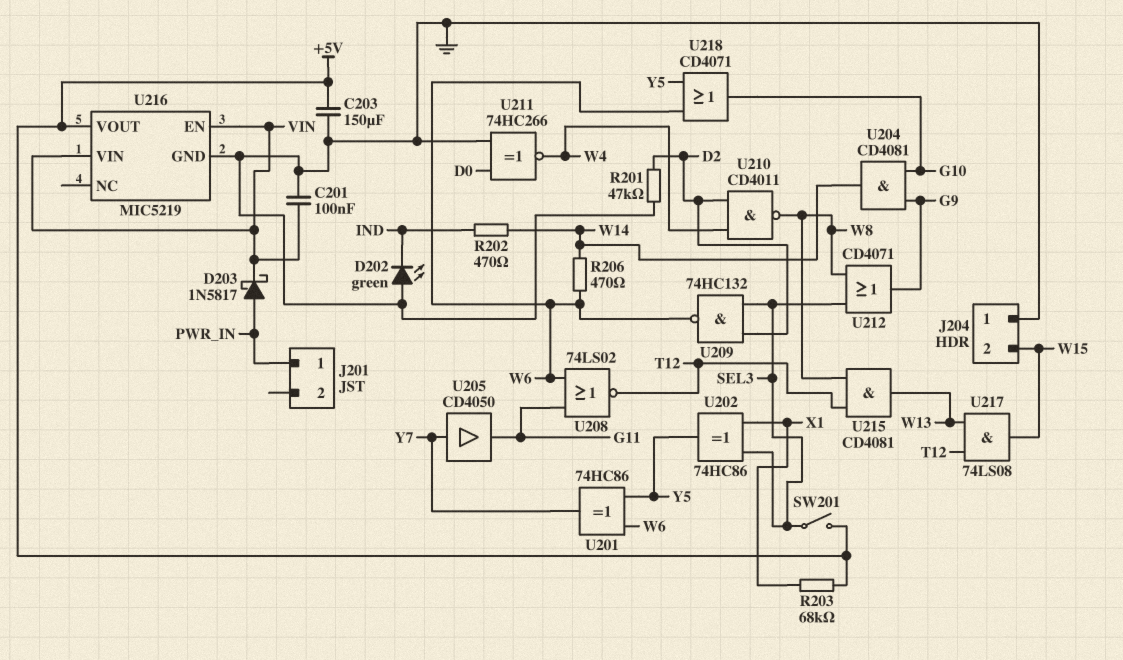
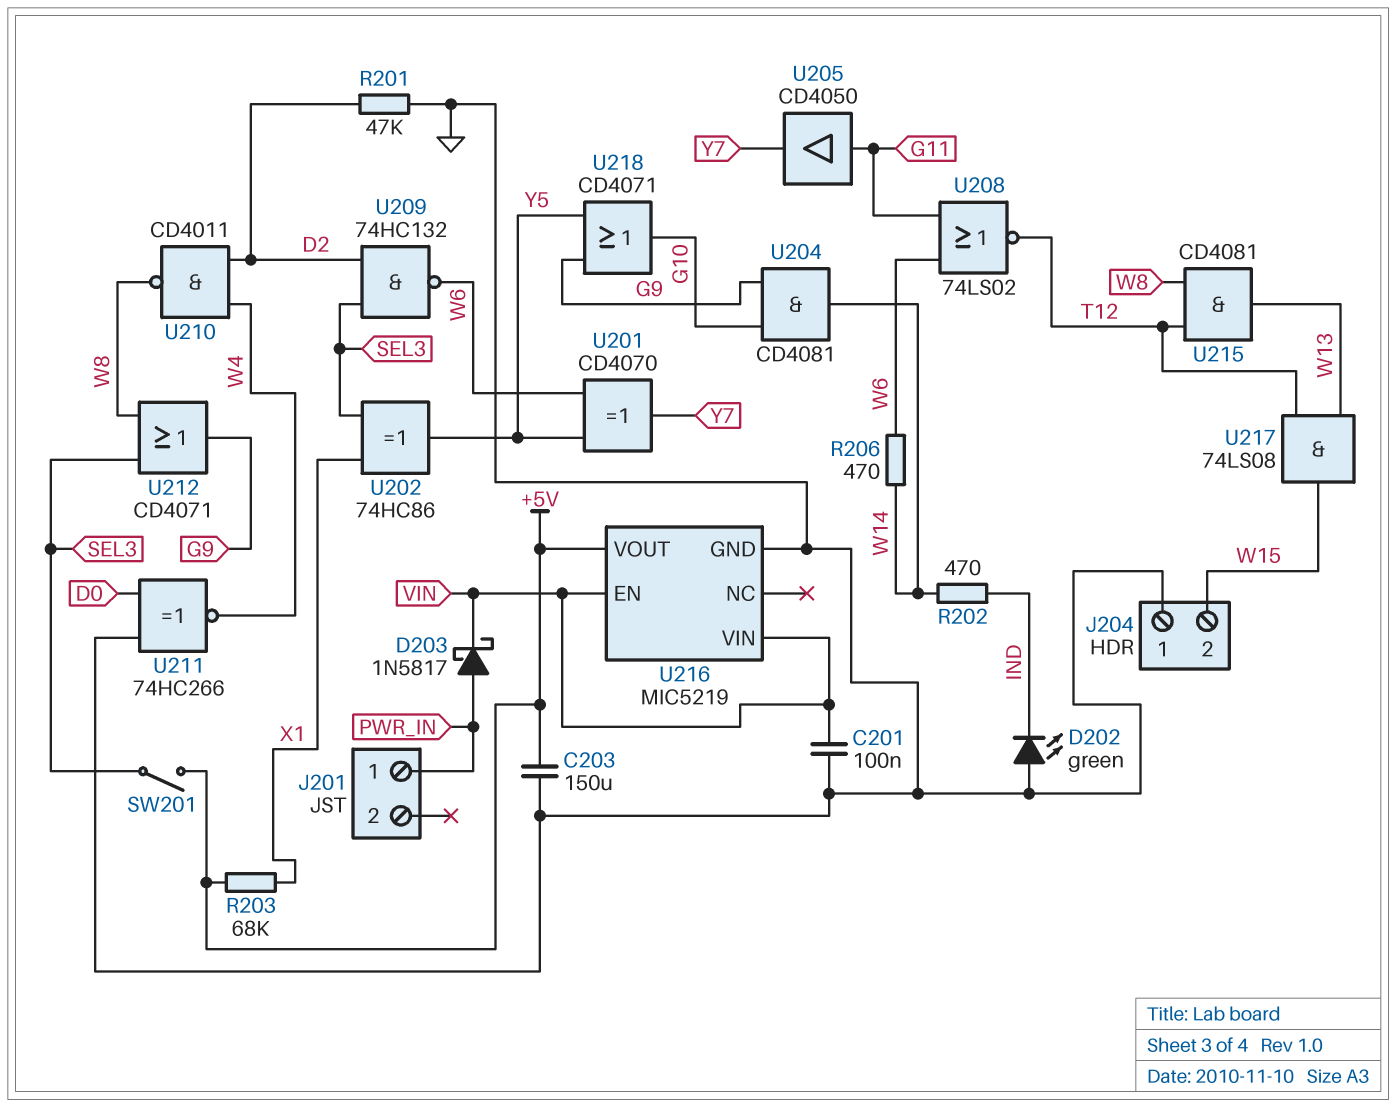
U201: XOR 74HC86 (in W6, in Y5, out Y7) -> XOR CD4070 (in W6, in Y5, out Y7)
U205: buffer CD4050 (in Y7, out G11) -> buffer CD4050 (in G11, out Y7)
U218: OR CD4071 (in W6, in Y5, out G10) -> OR CD4071 (in G9, in Y5, out G10)

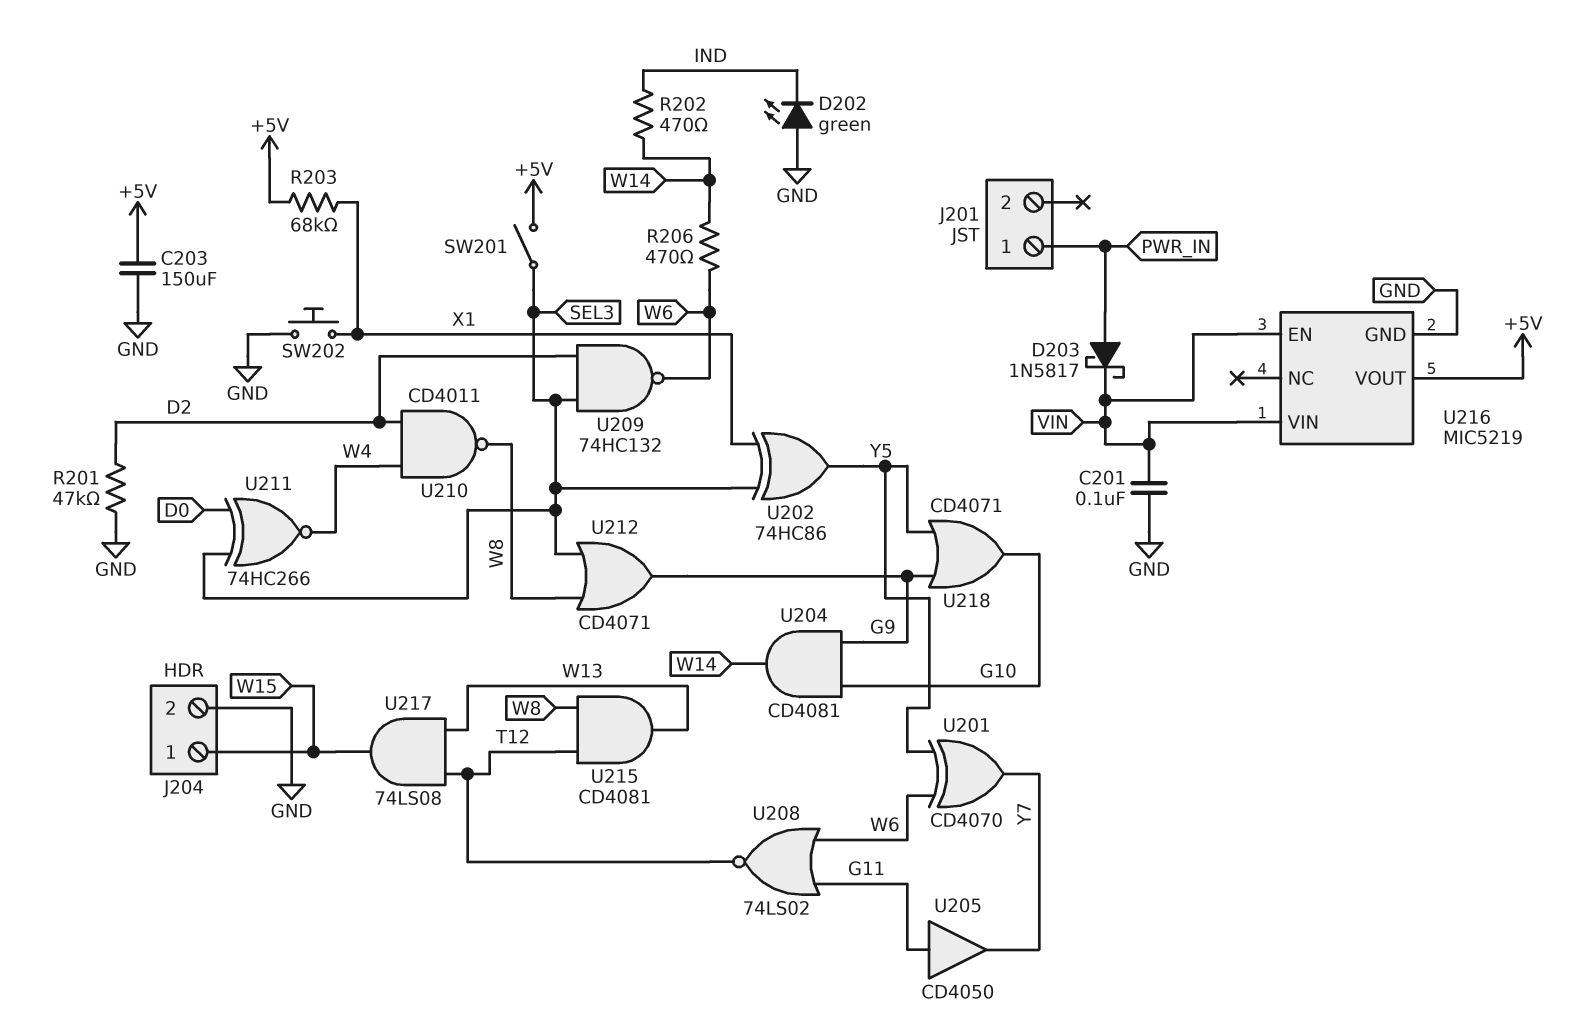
J204 pin 1: GND -> W15
J204 pin 2: W15 -> GND
SW202: none -> button (GND, X1)
U211: XNOR 74HC266 (in D0, in GND, out W4) -> XNOR 74HC266 (in D0, in SEL3, out W4)

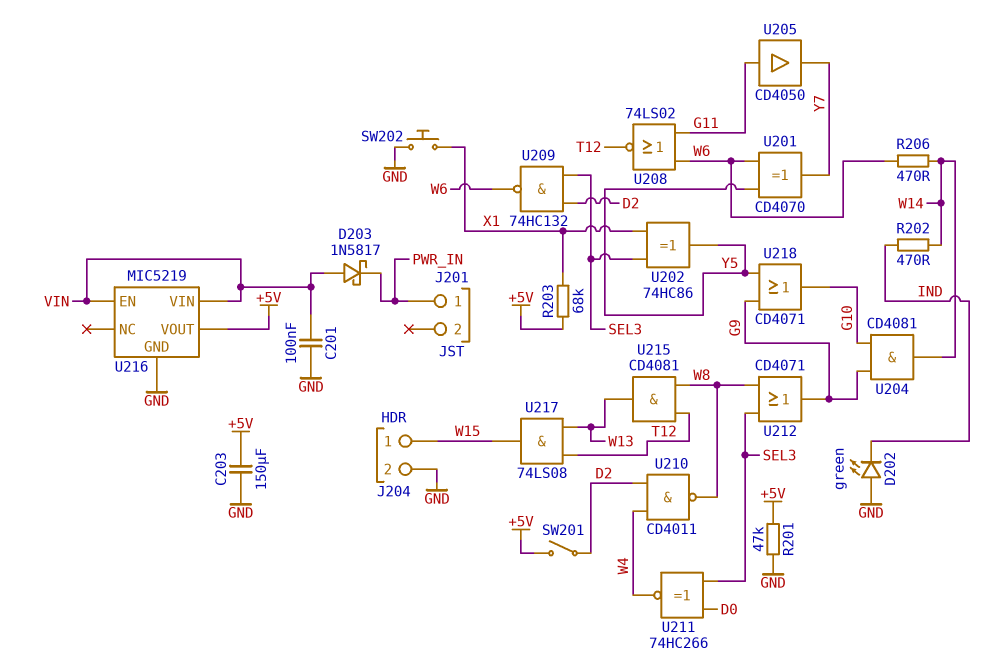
D203: schottky 1N5817 (A PWR_IN, K VIN) -> schottky 1N5817 (A VIN, K PWR_IN)
R201: 47k (D2, GND) -> 47k (+5V, GND)
SW201: switch (+5V, SEL3) -> switch (+5V, D2)

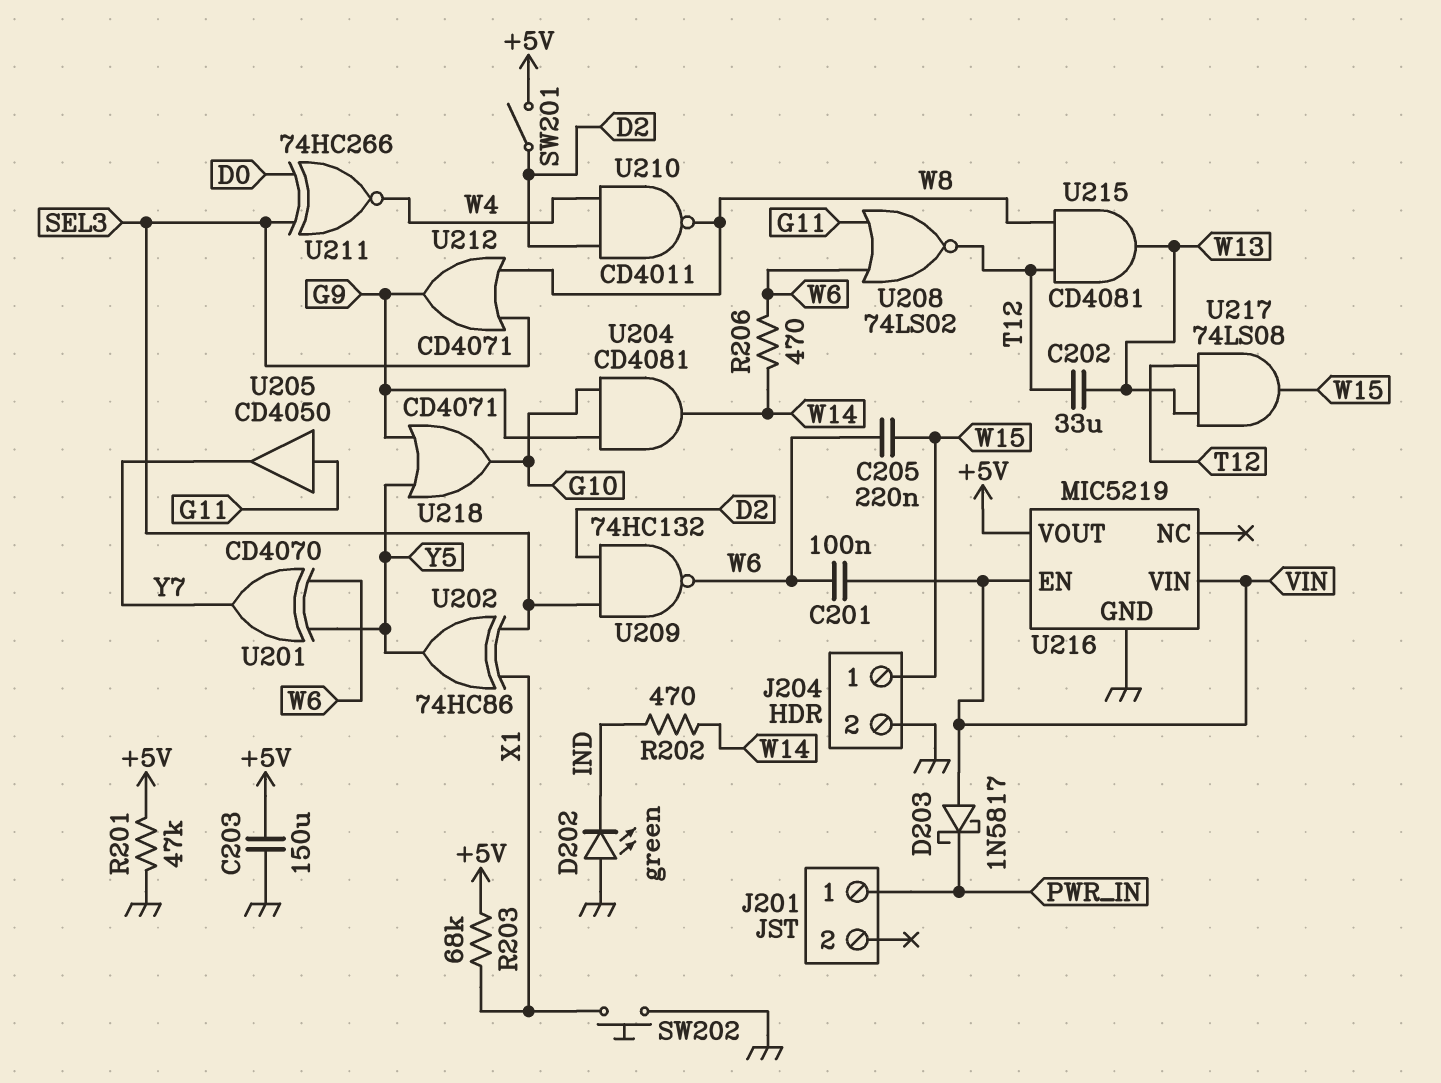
C201: 100nF (GND, VIN) -> 100nF (VIN, W6)
C202: none -> 33uF (T12, W13)
C205: none -> 220nF (W6, W15)

